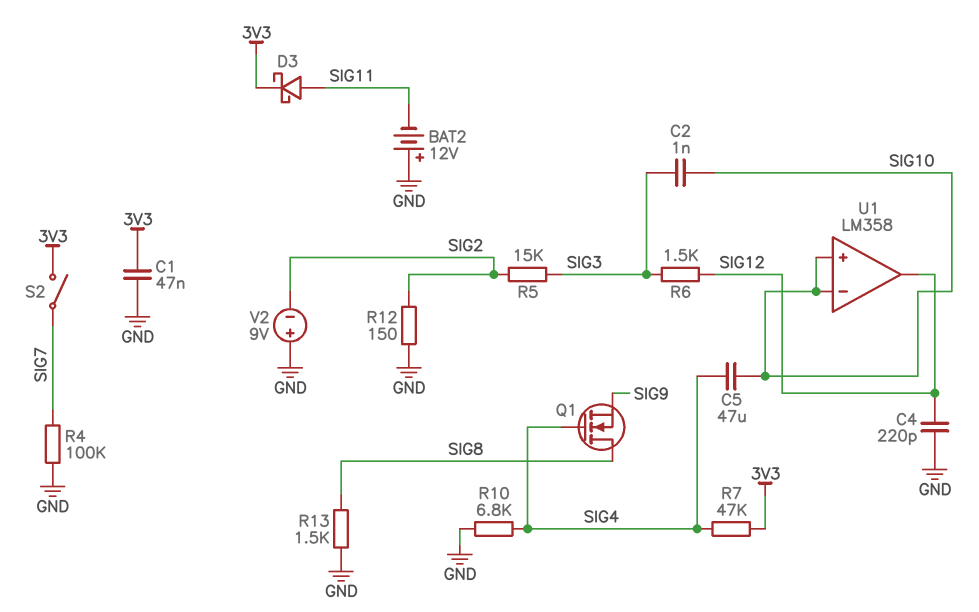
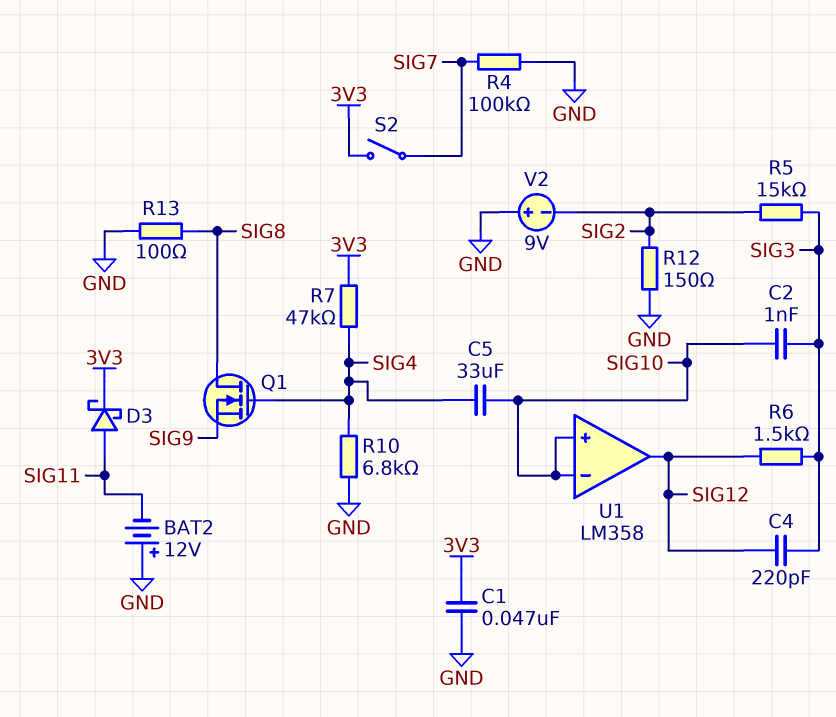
C4: 220pF (GND, SIG12) -> 220pF (SIG3, SIG12)
C5: 47uF (SIG4, SIG10) -> 33uF (SIG4, SIG10)
R13: 1.5k (GND, SIG8) -> 100 (GND, SIG8)

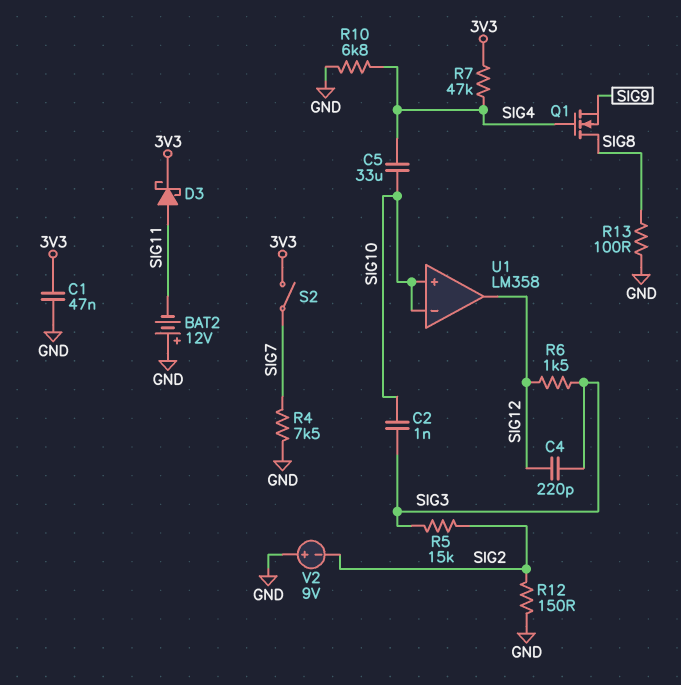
R4: 100k (GND, SIG7) -> 7.5k (GND, SIG7)

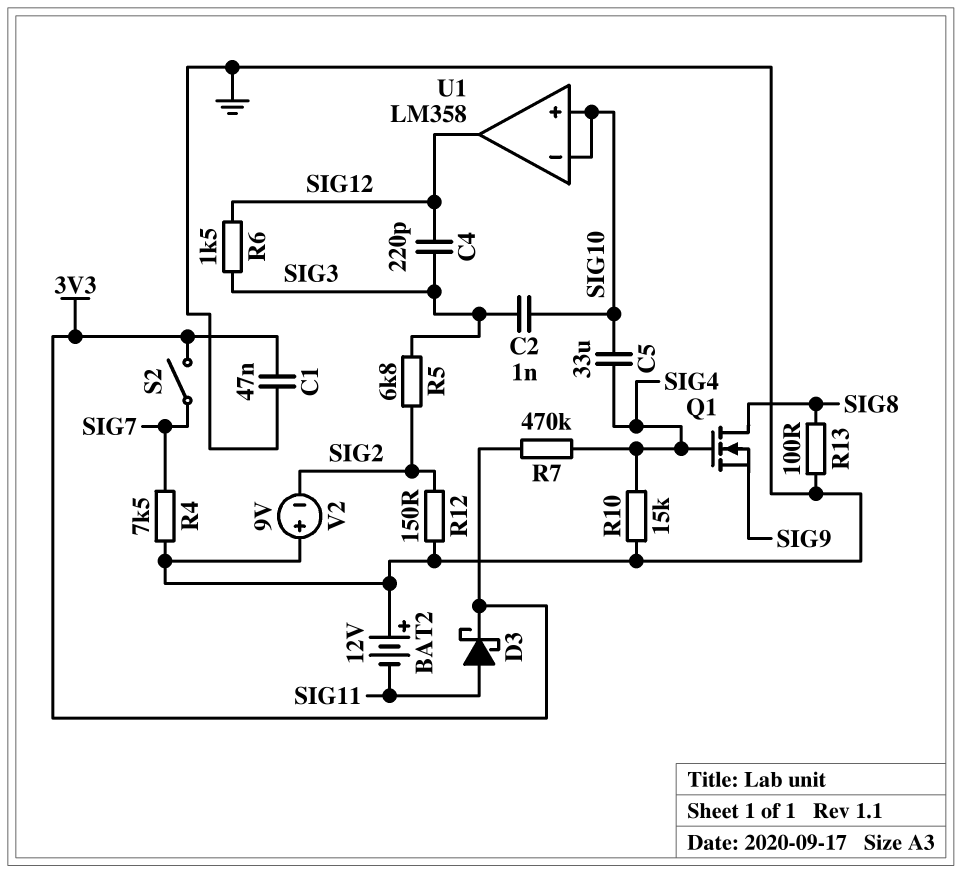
R5: 15k (SIG2, SIG3) -> 6.8k (SIG2, SIG3)
R7: 47k (3V3, SIG4) -> 470k (3V3, SIG4)
R10: 6.8k (GND, SIG4) -> 15k (GND, SIG4)

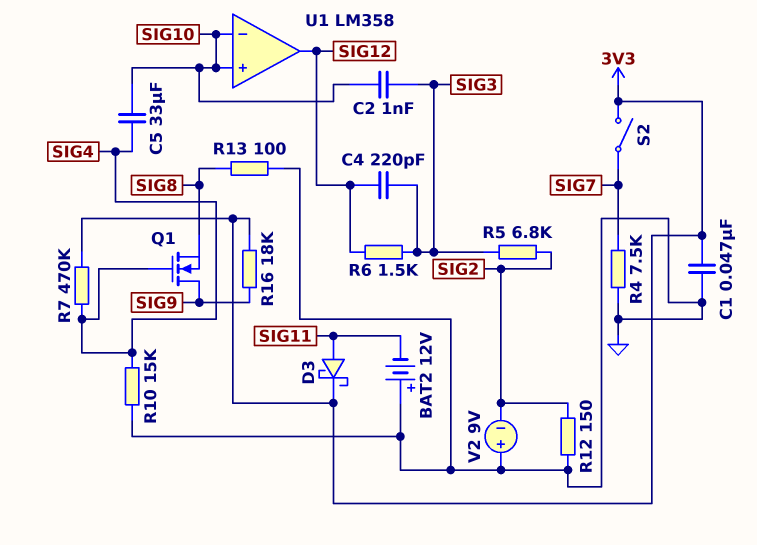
Q1: NMOS (G SIG4, D SIG8, S SIG9) -> NMOS (G SIG4, D SIG9, S SIG8)
R16: none -> 18k (3V3, SIG9)

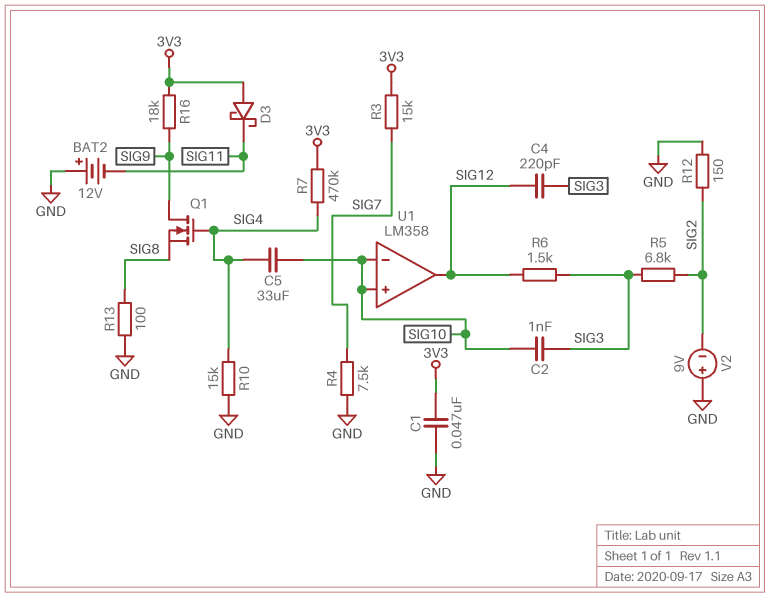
D3: schottky (A SIG11, K 3V3) -> schottky (A 3V3, K SIG11)
R3: none -> 15k (3V3, SIG7)
S2: switch (3V3, SIG7) -> none

